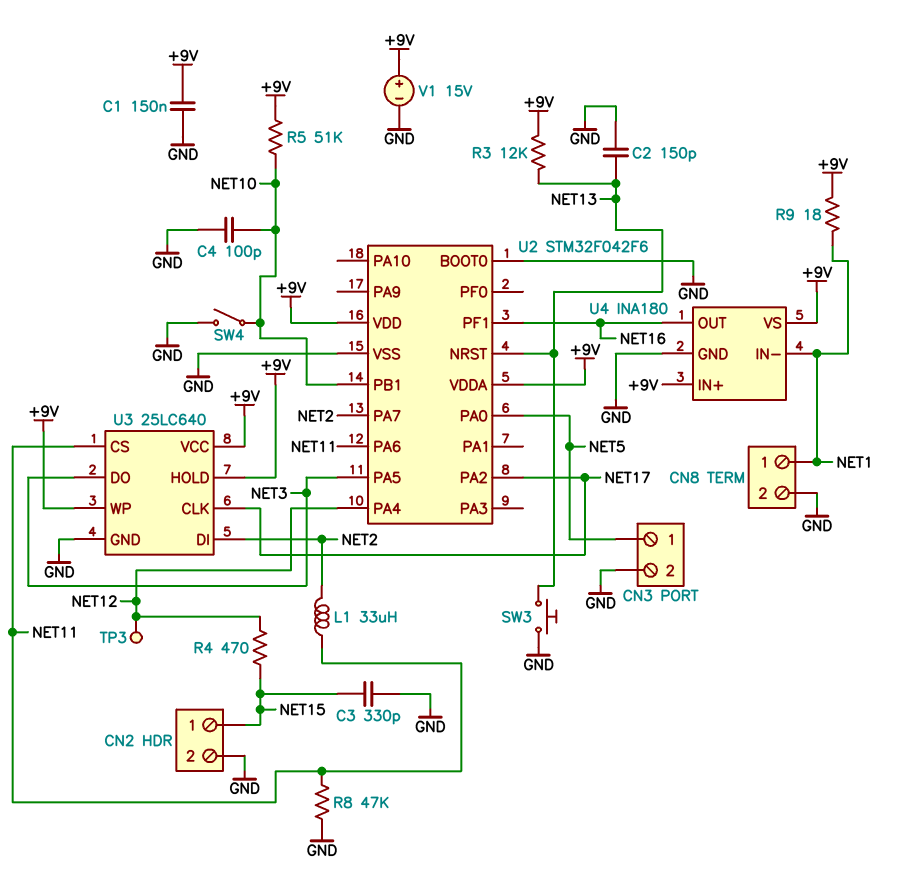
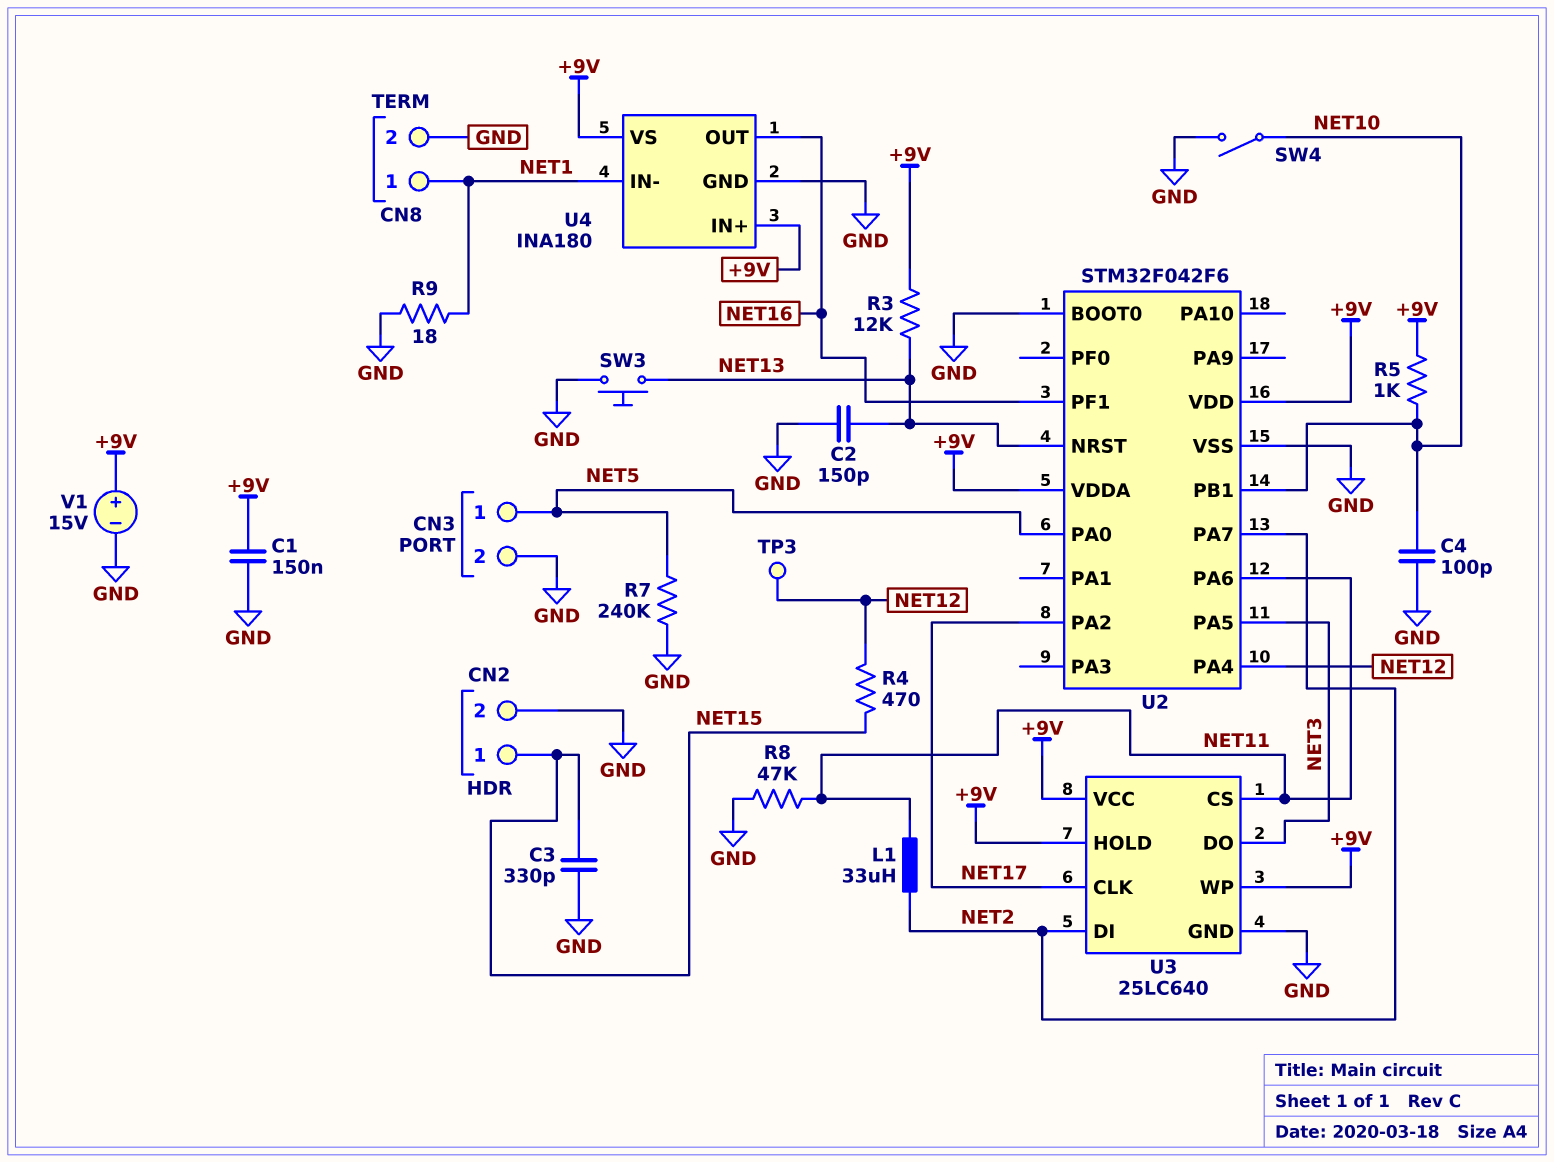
R5: 51k (+9V, NET10) -> 1k (+9V, NET10)
R7: none -> 240k (GND, NET5)
R9: 18 (+9V, NET1) -> 18 (GND, NET1)

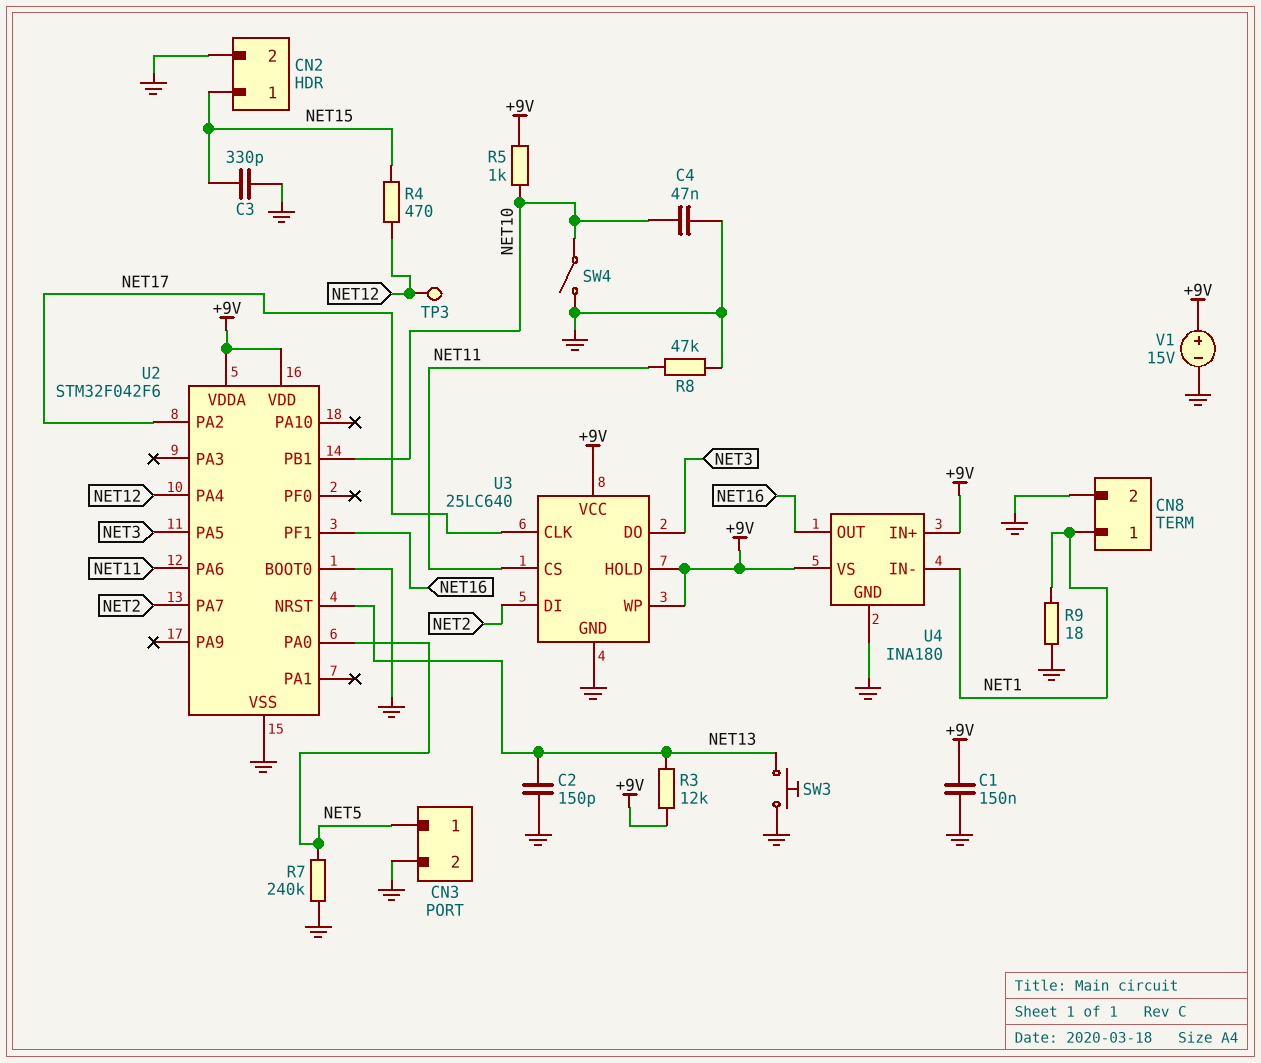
C4: 100pF (GND, NET10) -> 47nF (GND, NET10)
L1: 33uH (NET2, NET11) -> none

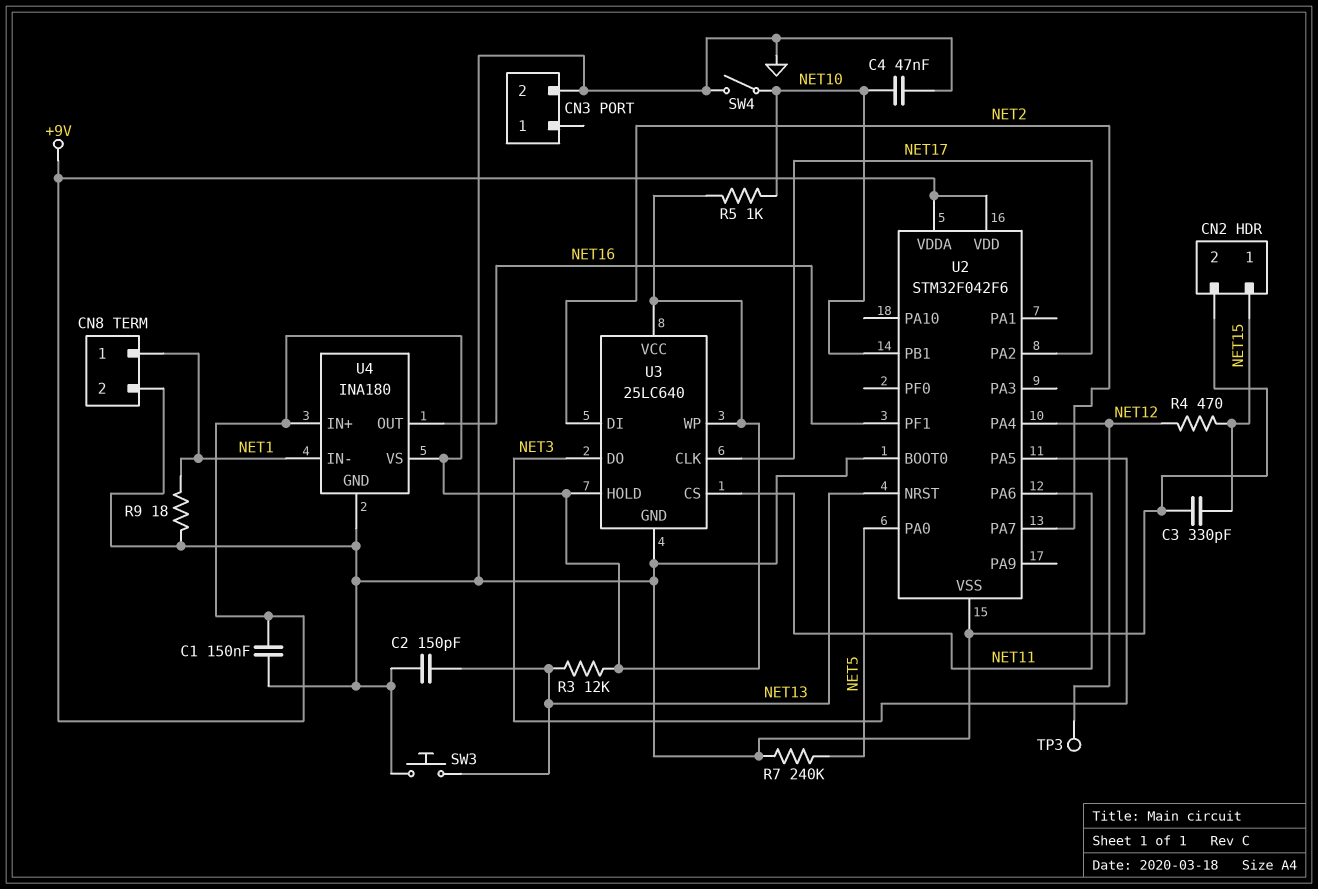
CN3 pin 1: NET5 -> none
R8: 47k (GND, NET11) -> none
V1: 15V (plus +9V, minus GND) -> none

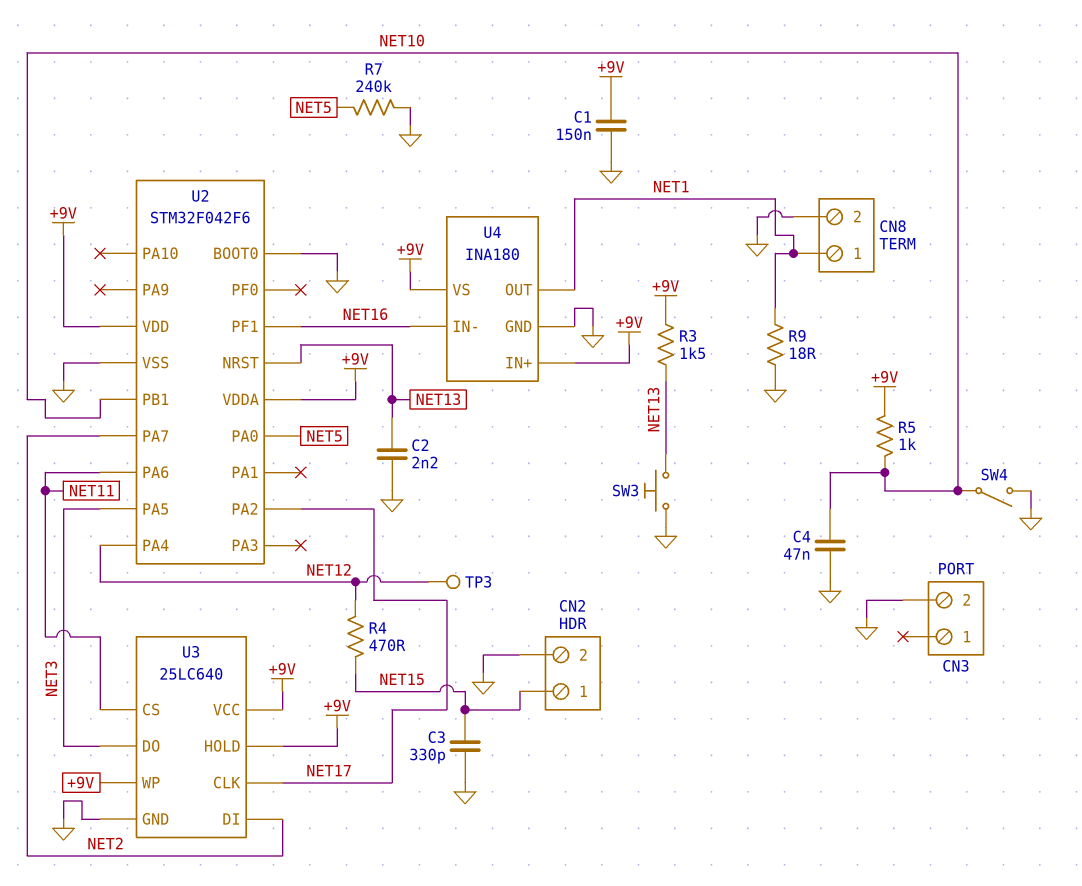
C2: 150pF (GND, NET13) -> 2.2nF (GND, NET13)
R3: 12k (+9V, NET13) -> 1.5k (+9V, NET13)
U4 pin IN-: NET1 -> NET16
U4 pin OUT: NET16 -> NET1

